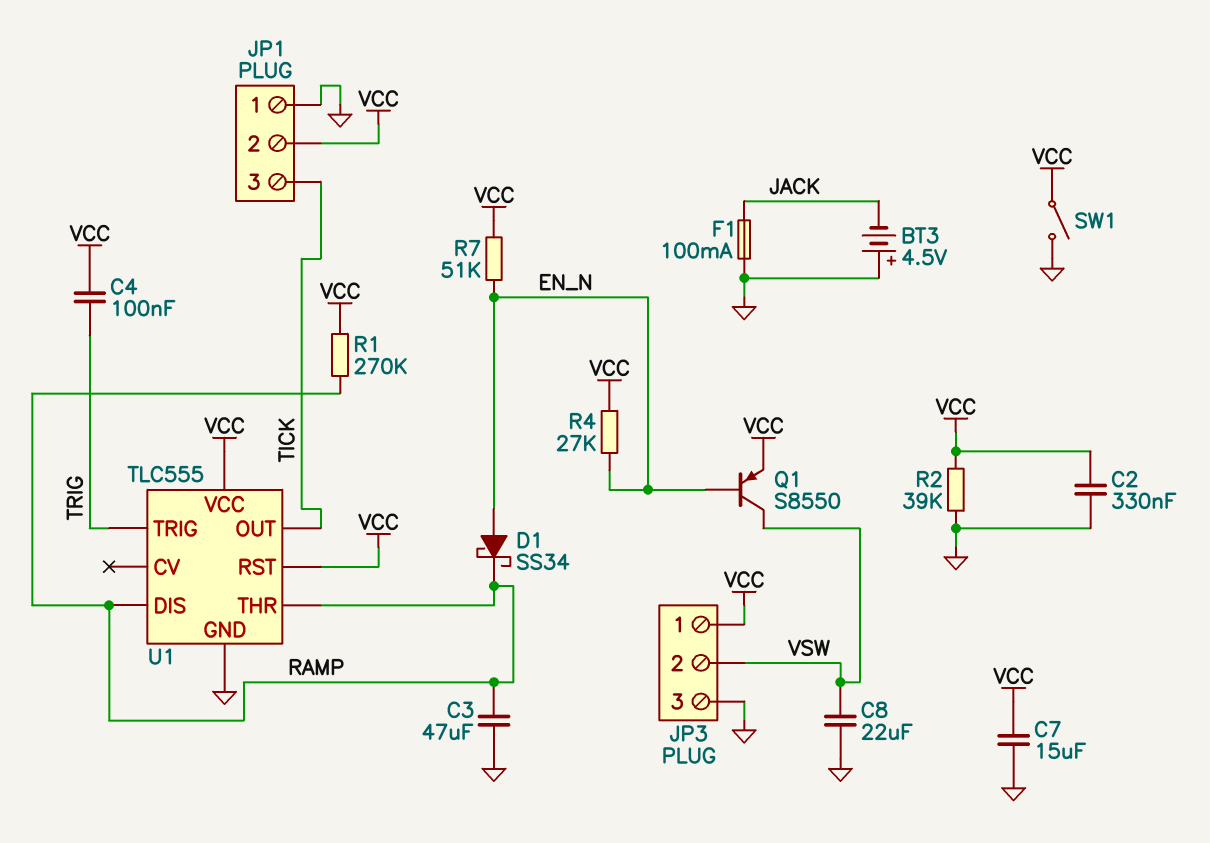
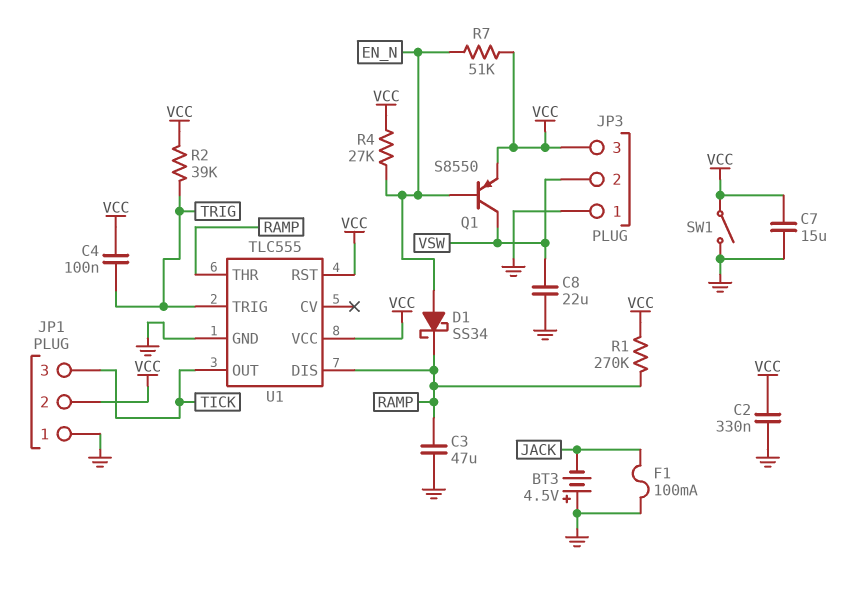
JP3 pin 1: VCC -> GND
JP3 pin 3: GND -> VCC
R2: 39k (GND, VCC) -> 39k (TRIG, VCC)

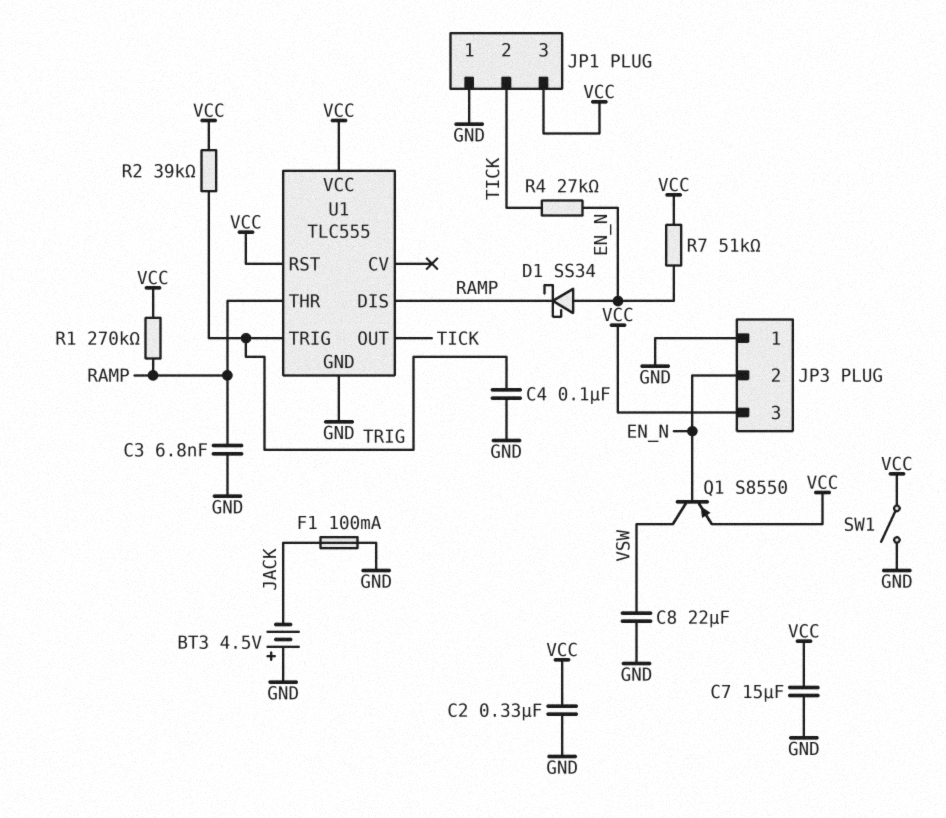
C3: 47uF (GND, RAMP) -> 6.8nF (GND, RAMP)
C4: 100nF (TRIG, VCC) -> 100nF (GND, TRIG)
JP1 pin 2: VCC -> TICK
JP1 pin 3: TICK -> VCC
JP3 pin 2: VSW -> EN_N
R4: 27k (EN_N, VCC) -> 27k (EN_N, TICK)

